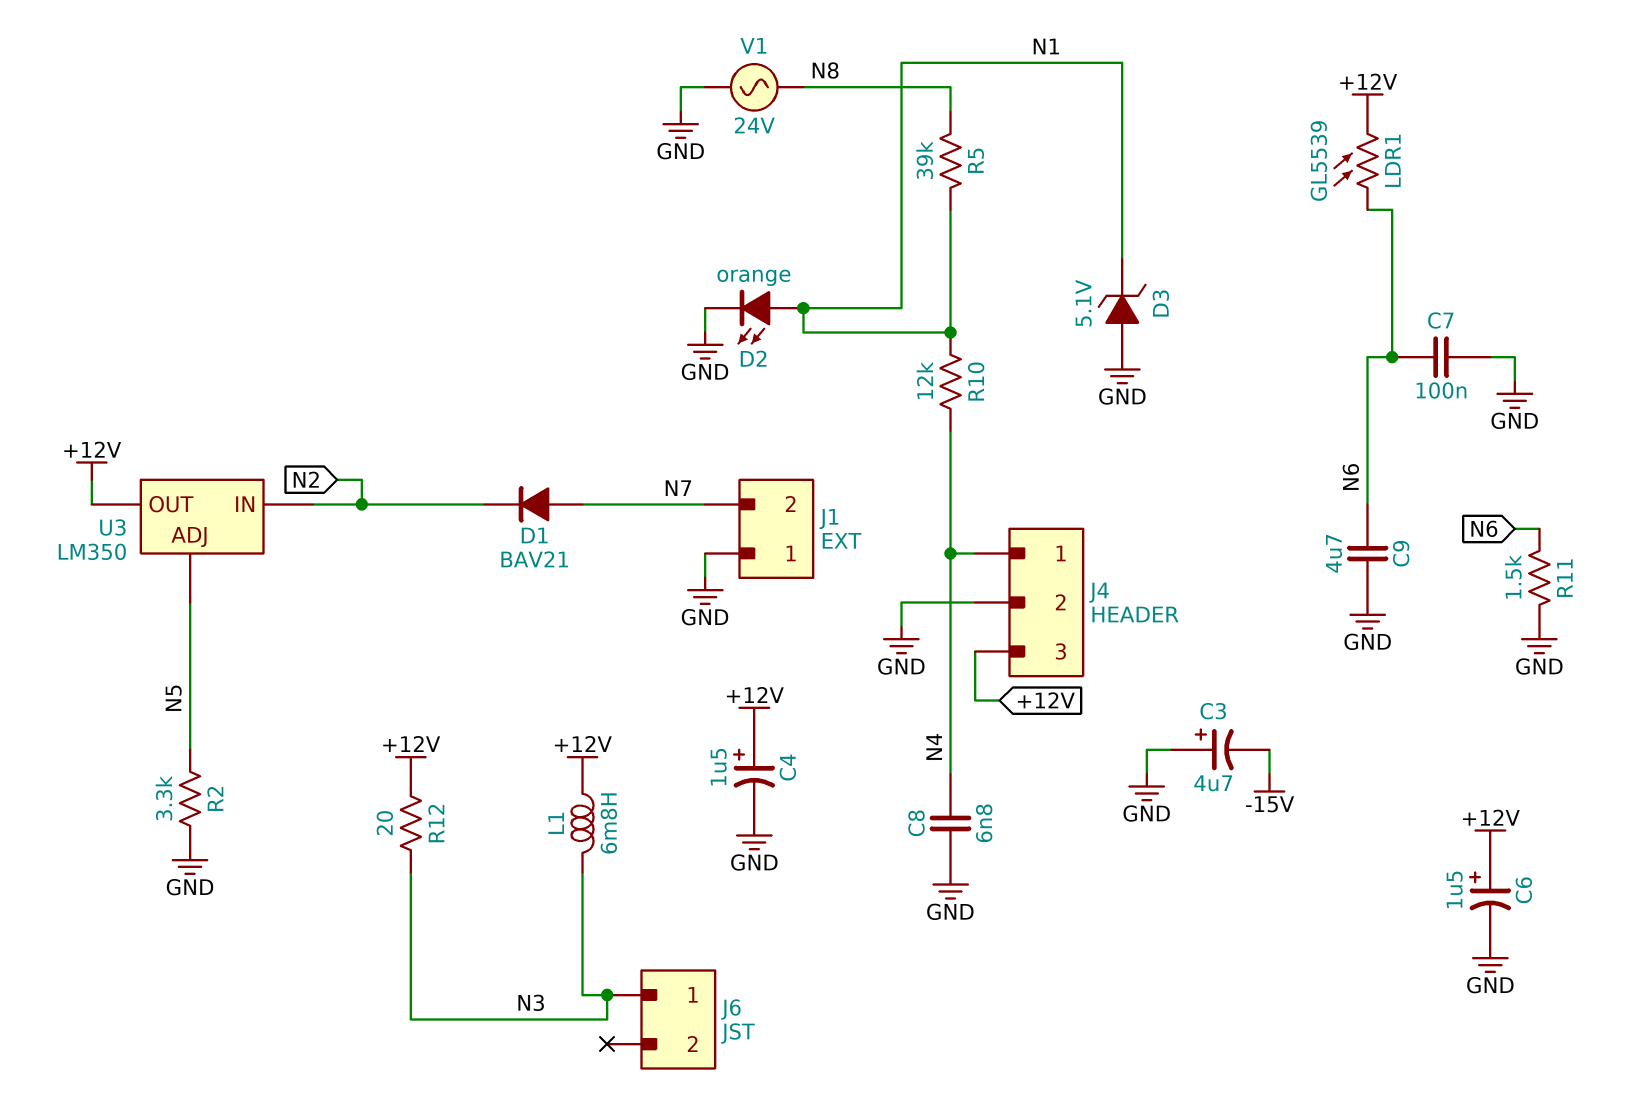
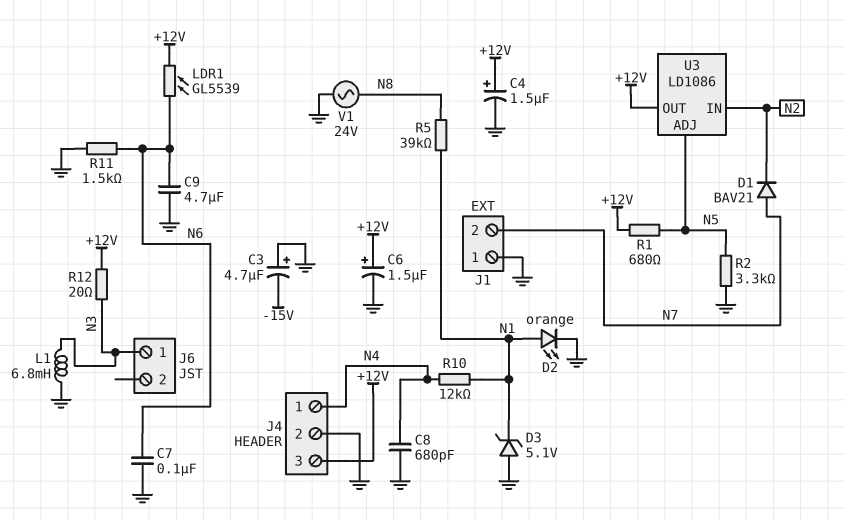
C8: 6.8nF (GND, N4) -> 680pF (GND, N4)
L1: 6.8mH (+12V, N3) -> 6.8mH (GND, N3)
R1: none -> 680 (+12V, N5)
U3: LM350 -> LD1086

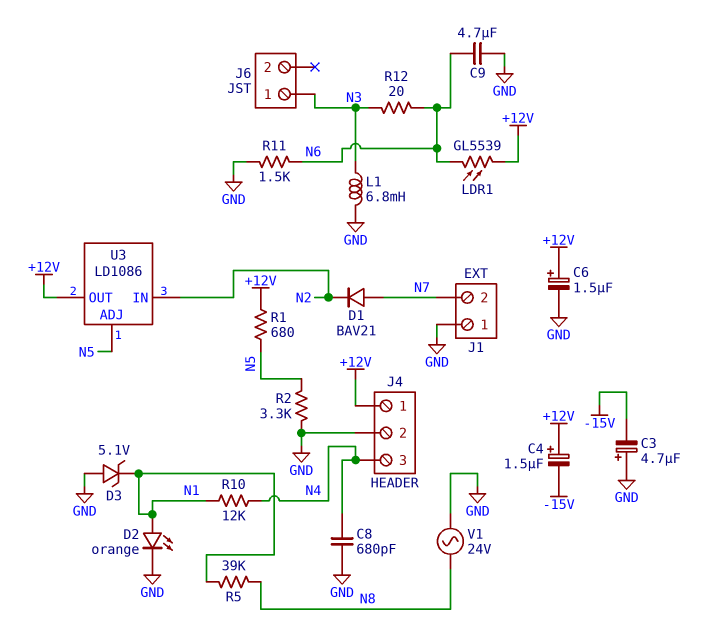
C4: 1.5uF (plus +12V, minus GND) -> 1.5uF (plus +12V, minus -15V)
C7: 100nF (GND, N6) -> none
J4 pin 1: N4 -> +12V
J4 pin 3: +12V -> N4
R12: 20 (+12V, N3) -> 20 (N3, N6)

